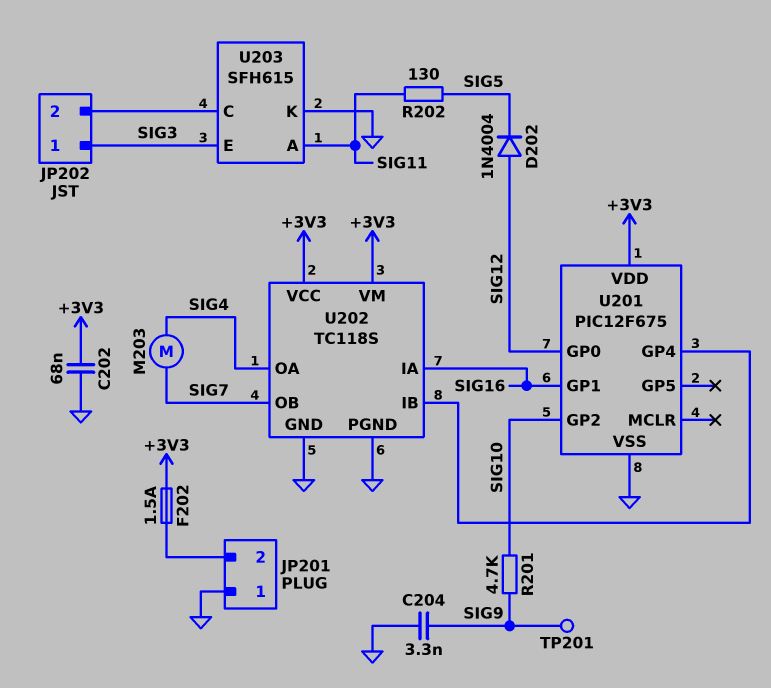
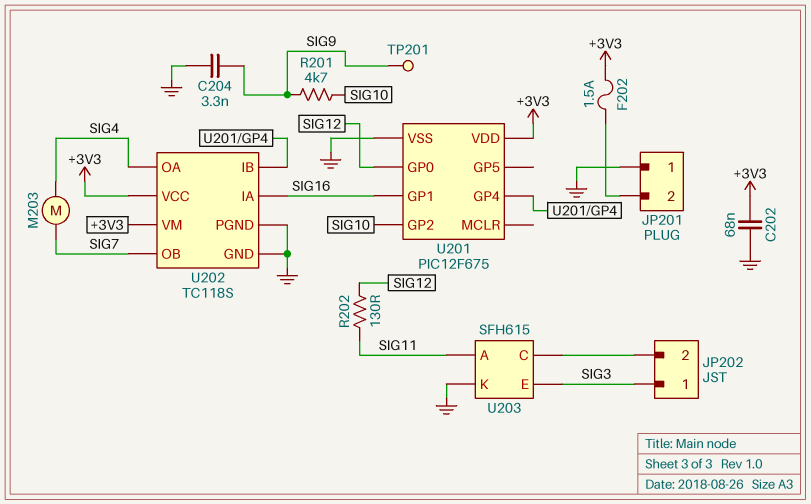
D202: diode 1N4004 (A SIG12, K SIG5) -> none
R202: 130 (SIG5, SIG11) -> 130 (SIG11, SIG12)

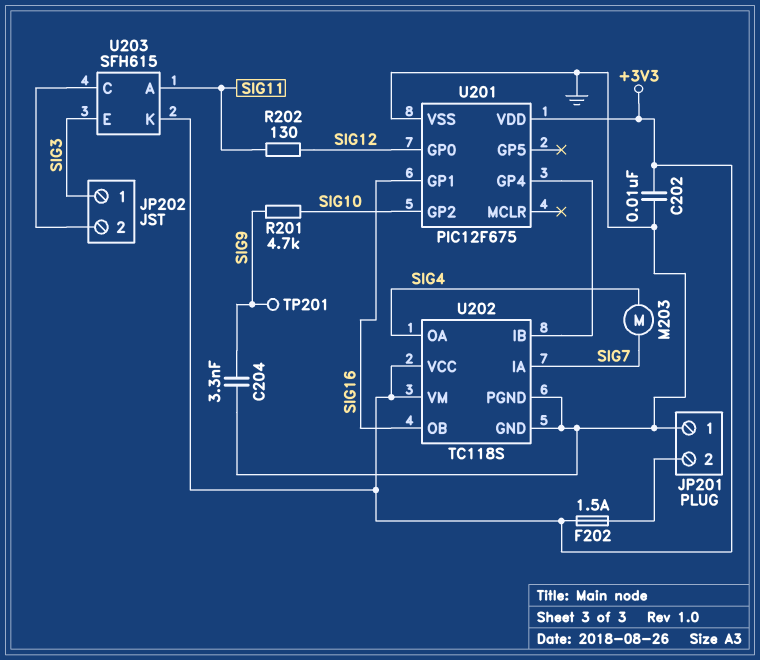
C202: 68nF (+3V3, GND) -> 10nF (+3V3, GND)
U202 pin IA: SIG16 -> SIG7
U202 pin OB: SIG7 -> SIG16
U203 pin K: GND -> +3V3

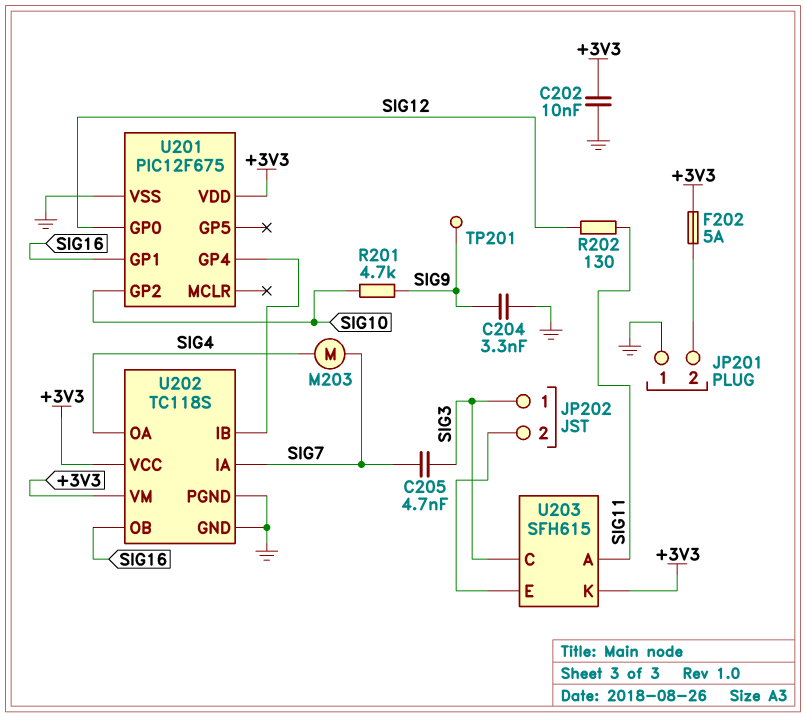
C205: none -> 4.7nF (SIG3, SIG7)
F202: 1.5A (+3V3, JP201/2) -> 5A (+3V3, JP201/2)
U203 pin C: JP202/2 -> SIG3
U203 pin E: SIG3 -> JP202/2

